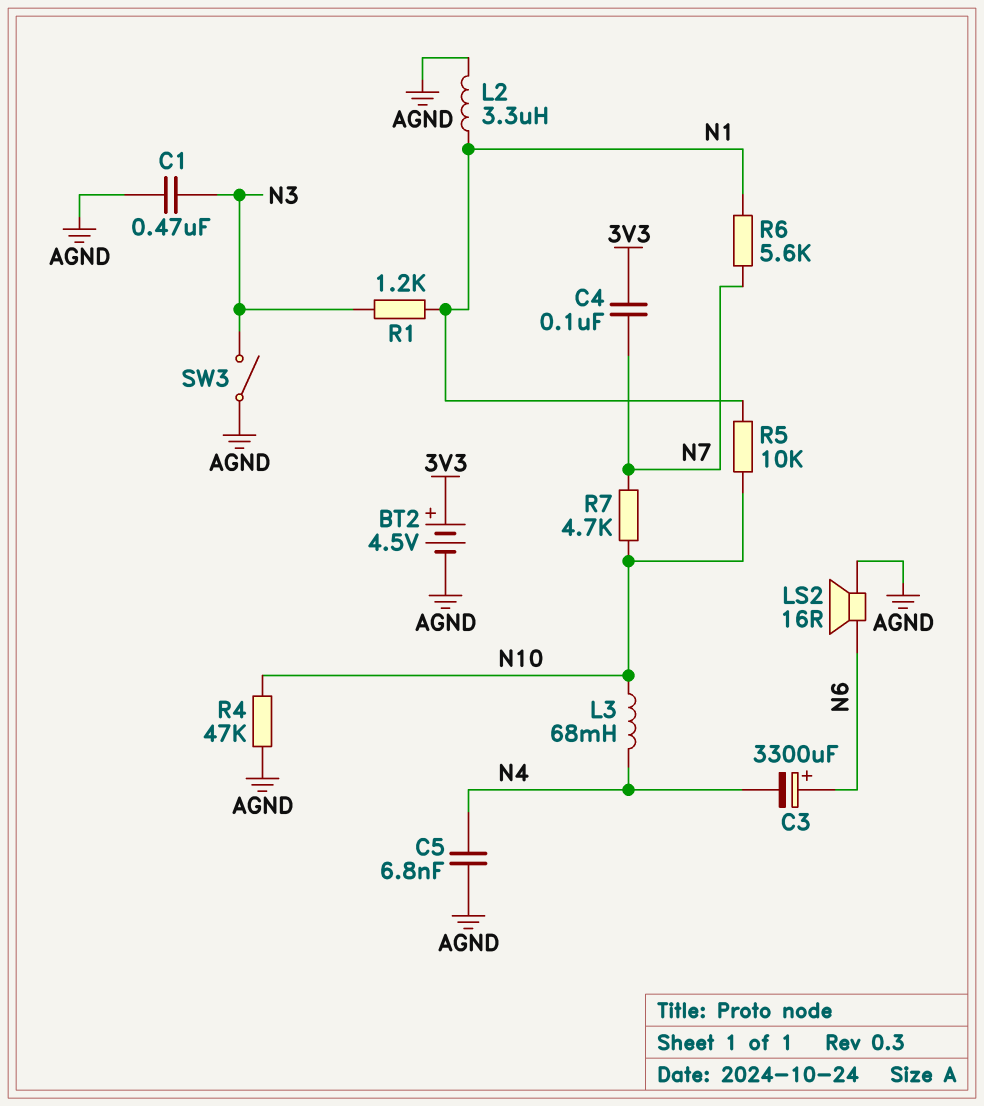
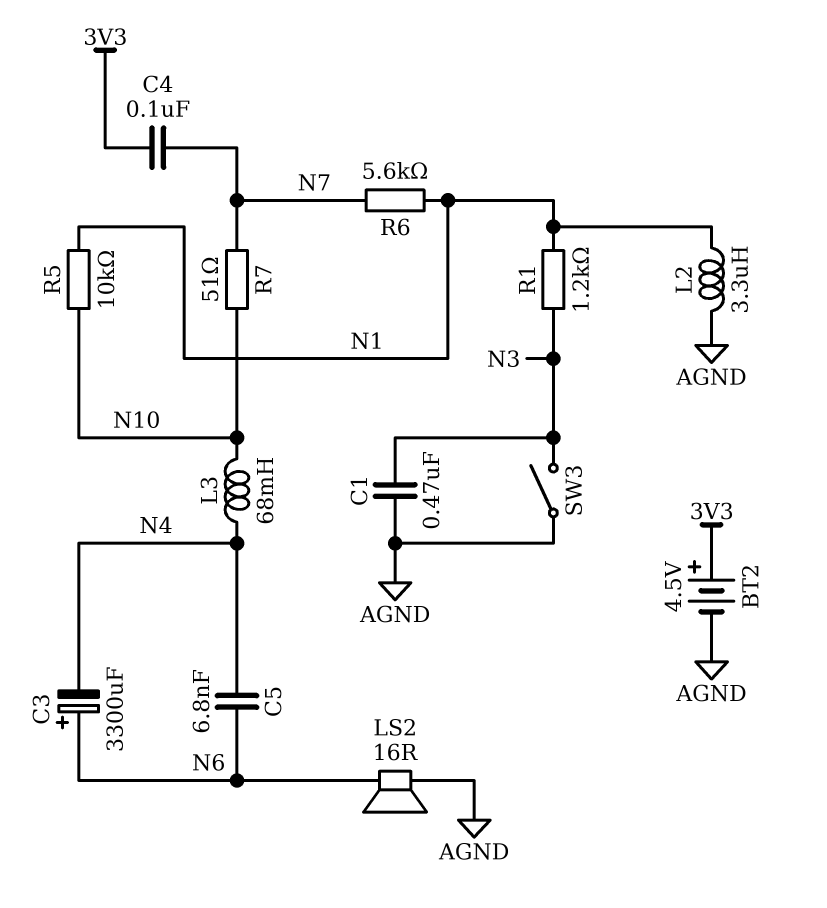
C5: 6.8nF (AGND, N4) -> 6.8nF (N4, N6)
R4: 47k (AGND, N10) -> none
R7: 4.7k (N7, N10) -> 51 (N7, N10)

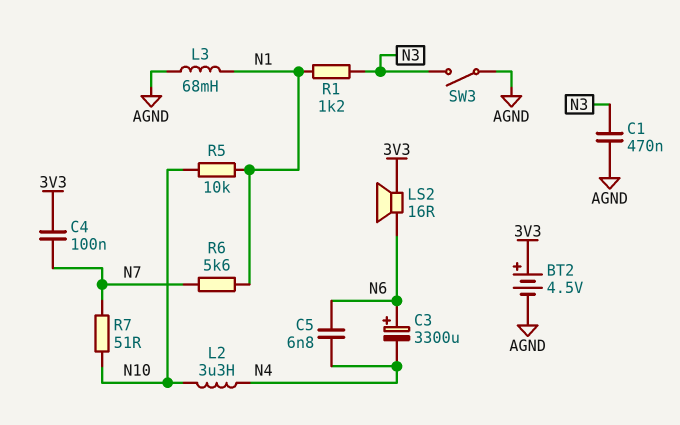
L2: 3.3uH (AGND, N1) -> 3.3uH (N4, N10)
L3: 68mH (N4, N10) -> 68mH (AGND, N1)
LS2: speaker 16R (AGND, N6) -> speaker 16R (3V3, N6)

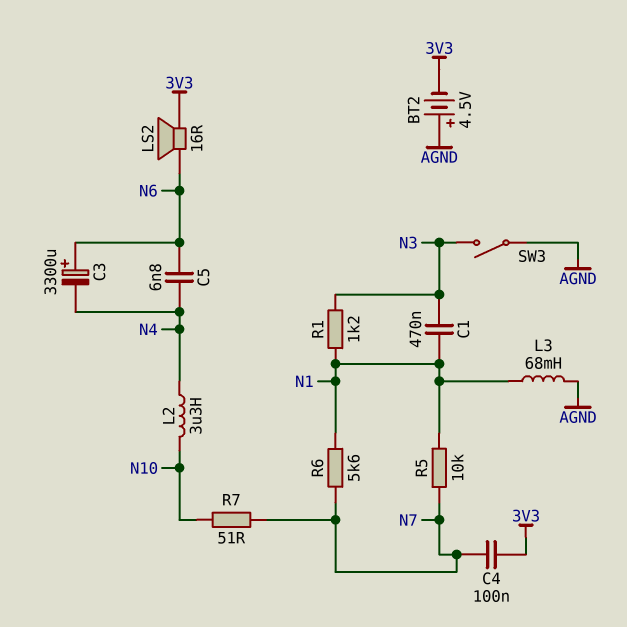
BT2: 4.5V (plus 3V3, minus AGND) -> 4.5V (plus AGND, minus 3V3)
C1: 470nF (AGND, N3) -> 470nF (N1, N3)
R5: 10k (N1, N10) -> 10k (N1, N7)

